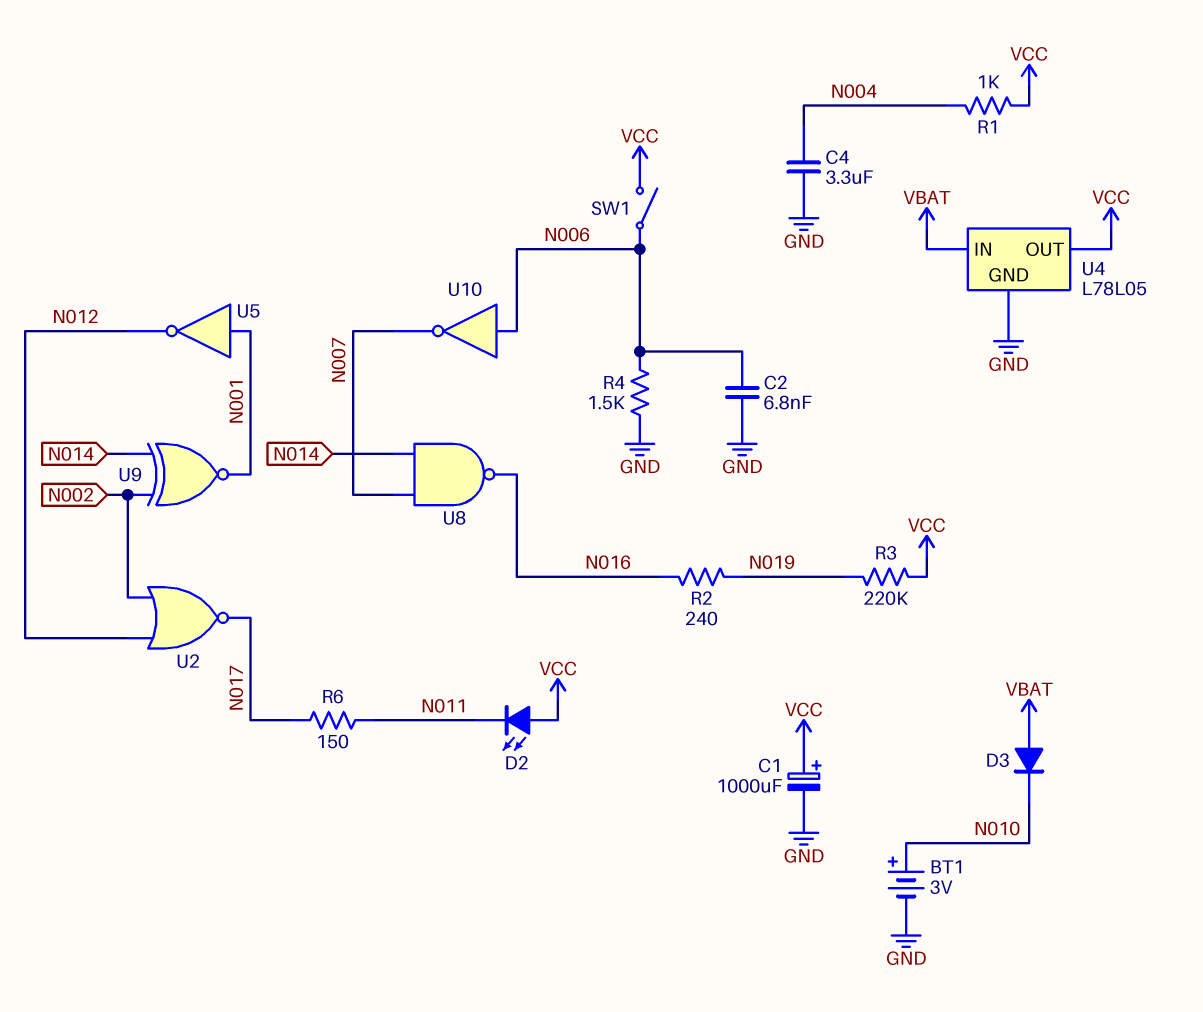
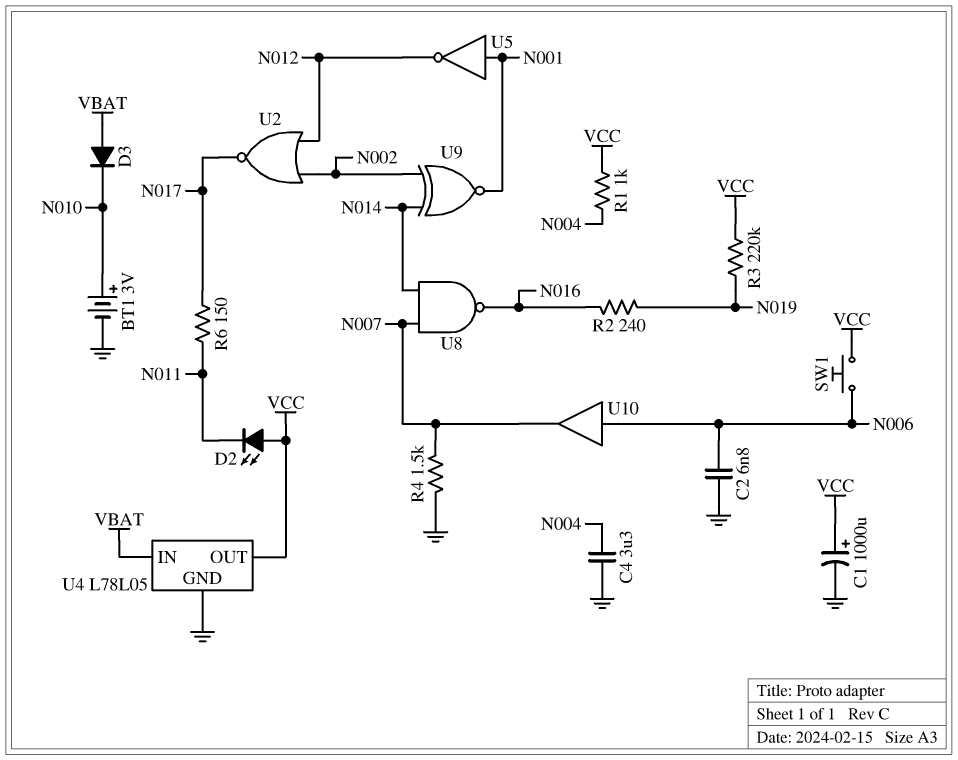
R4: 1.5k (GND, N006) -> 1.5k (GND, N007)
SW1: switch (N006, VCC) -> button (N006, VCC)
U10: NOT (in N006, out N007) -> buffer (in N006, out N007)

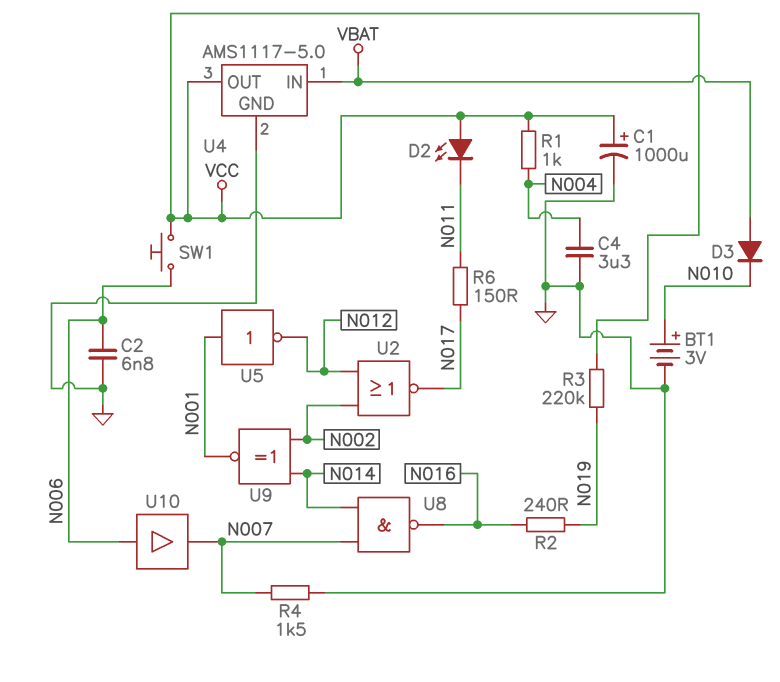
U4: L78L05 -> AMS1117-5.0

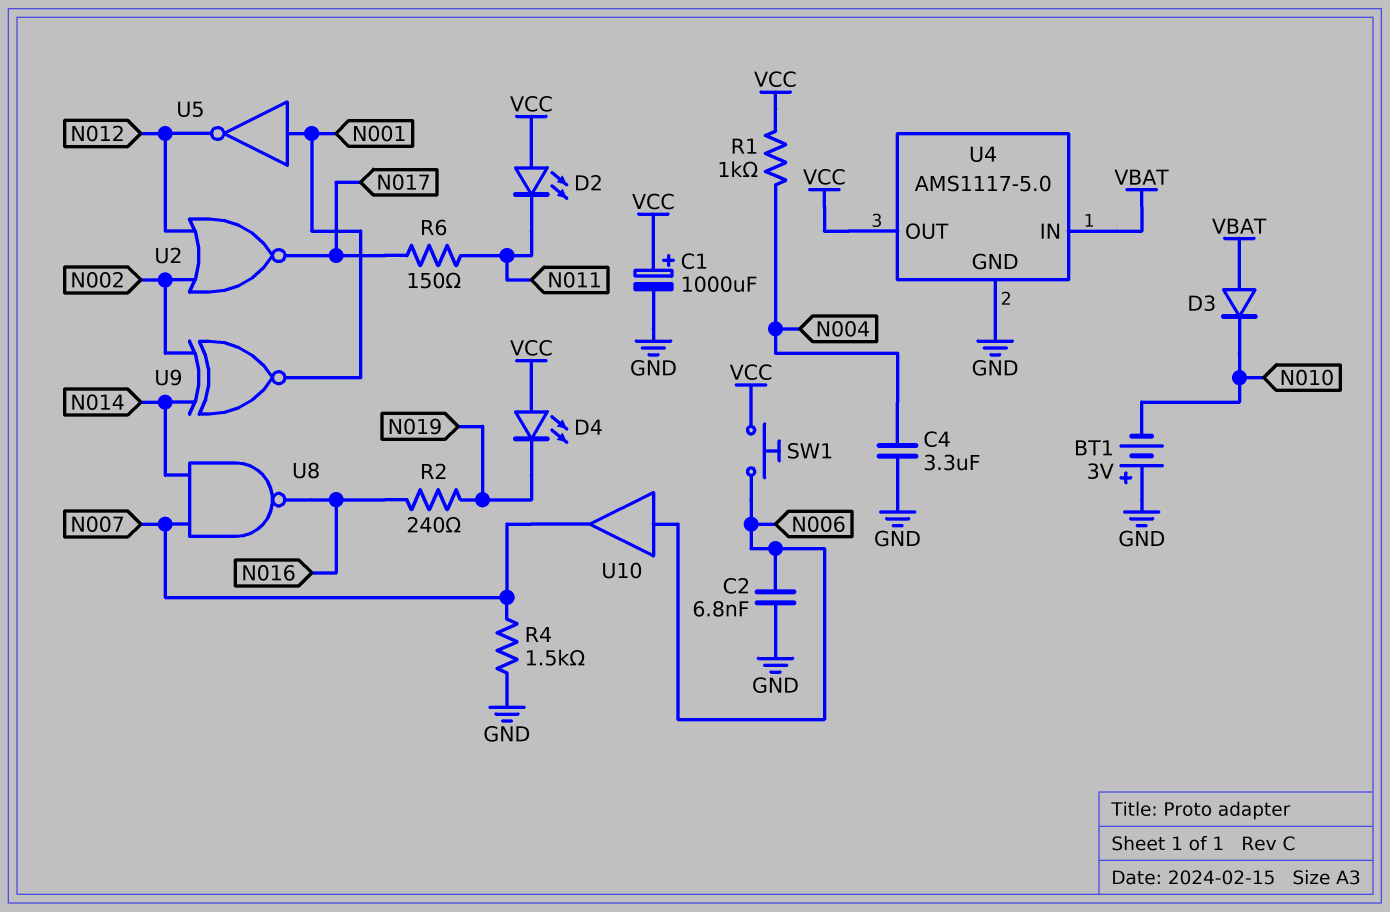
BT1: 3V (plus N010, minus GND) -> 3V (plus GND, minus N010)
D4: none -> LED (A VCC, K N019)
R3: 220k (N019, VCC) -> none

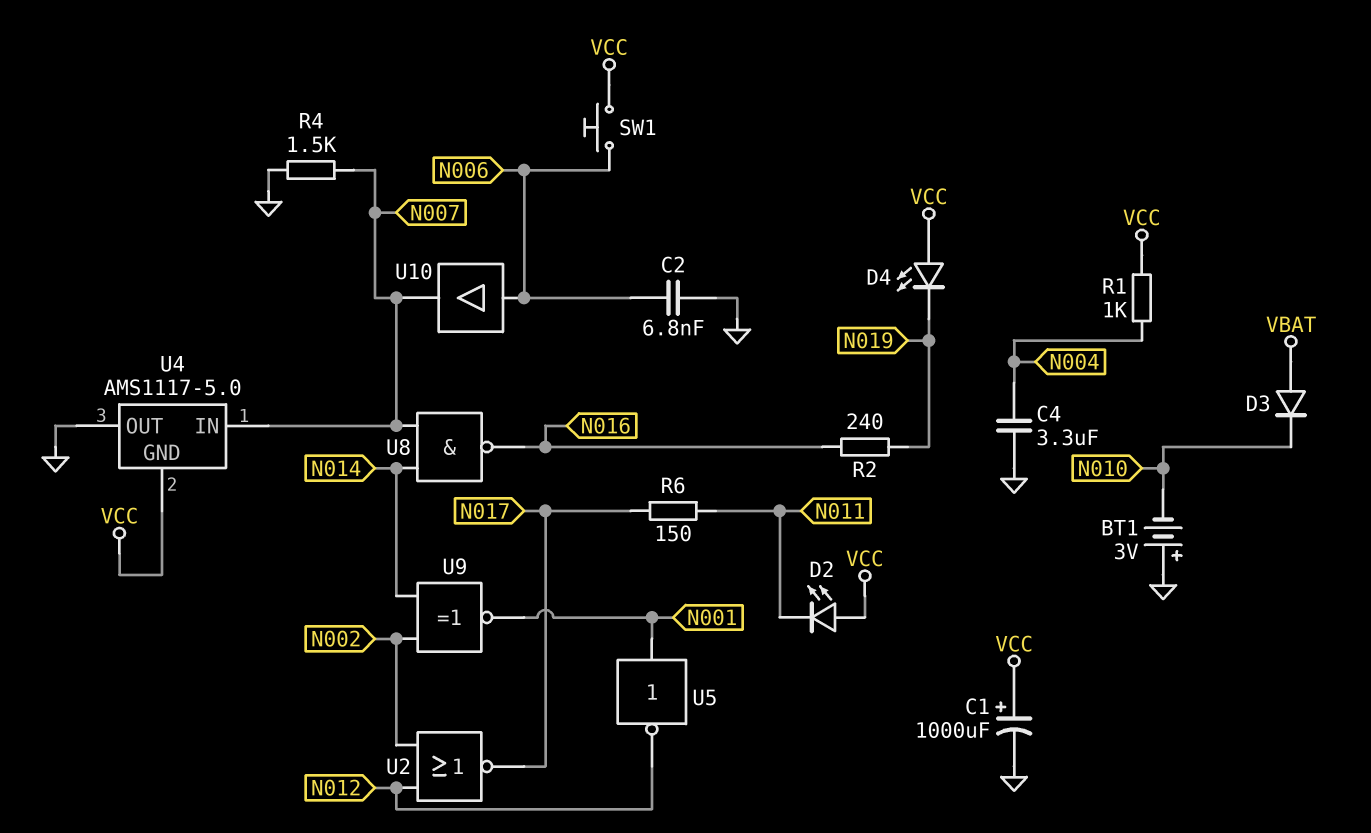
U4 pin GND: GND -> VCC
U4 pin IN: VBAT -> N007
U4 pin OUT: VCC -> GND

